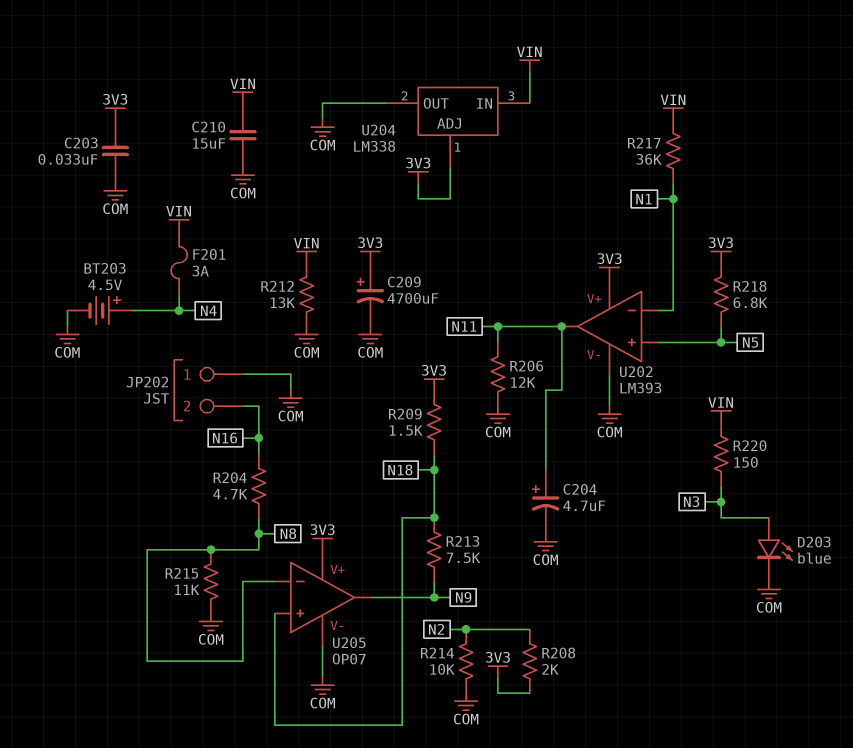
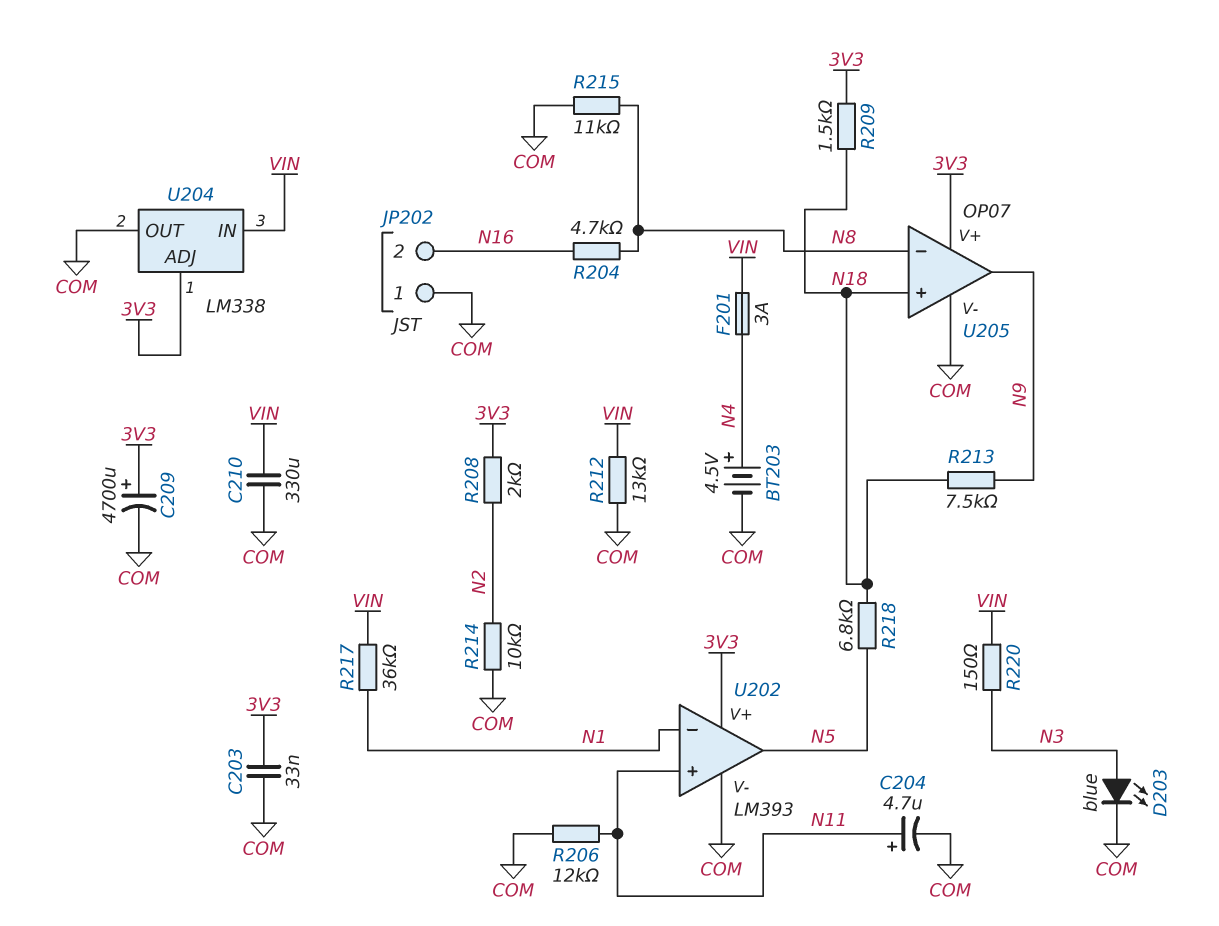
C210: 15uF (COM, VIN) -> 330uF (COM, VIN)
R218: 6.8k (3V3, N5) -> 6.8k (N5, N18)
U202 pin in+: N5 -> N11
U202 pin out: N11 -> N5

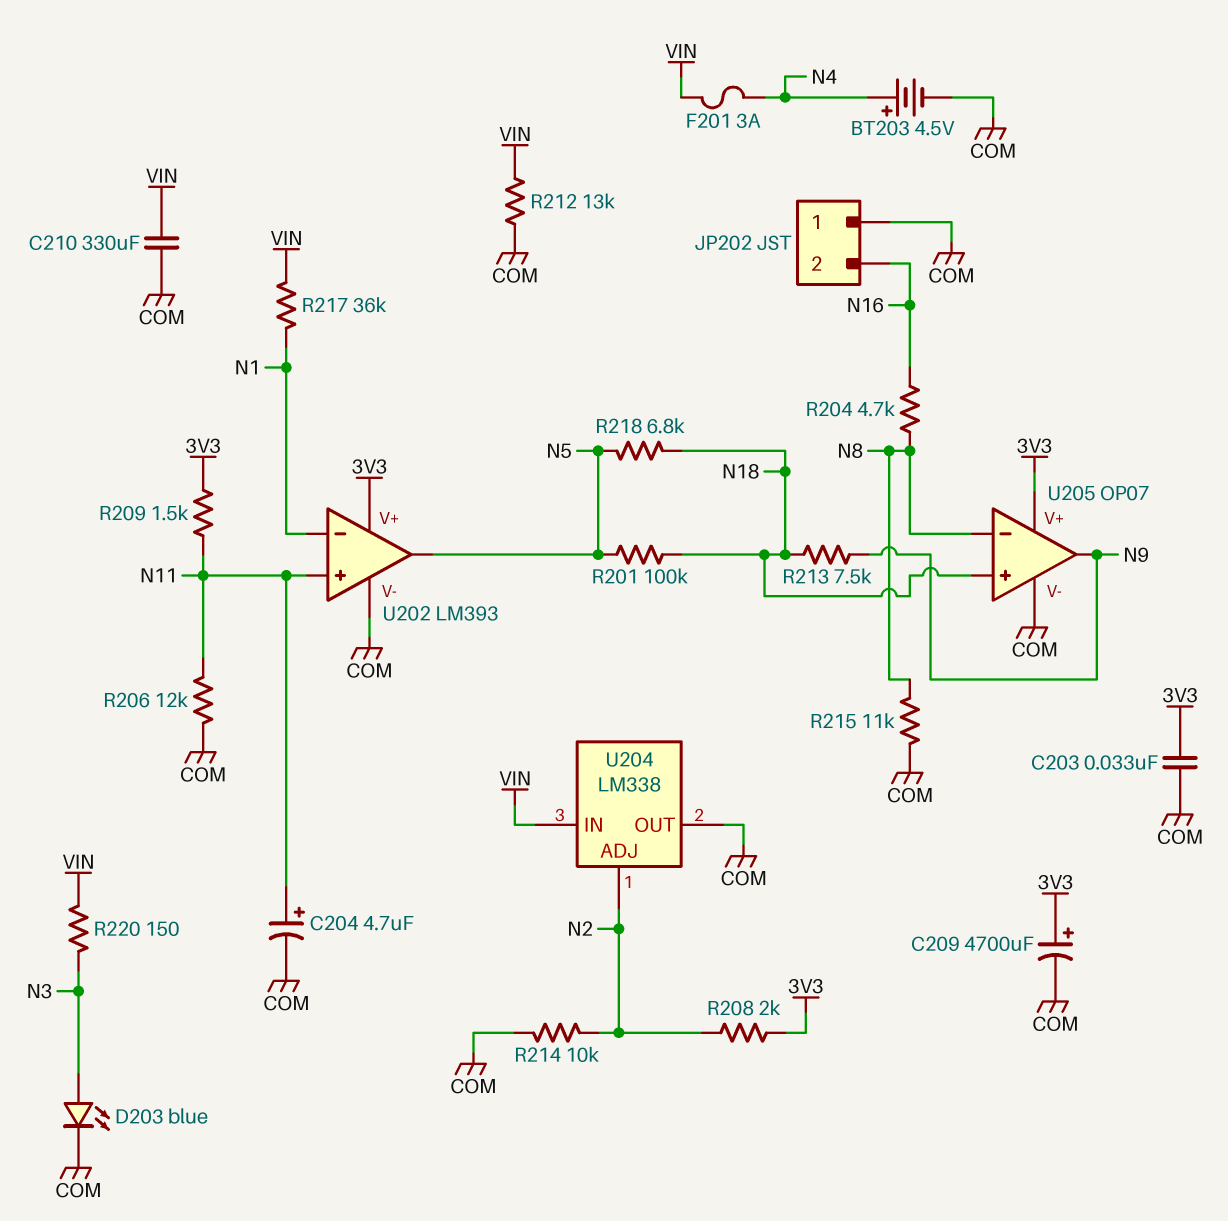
R201: none -> 100k (N5, N18)
R209: 1.5k (3V3, N18) -> 1.5k (3V3, N11)
U204 pin ADJ: 3V3 -> N2

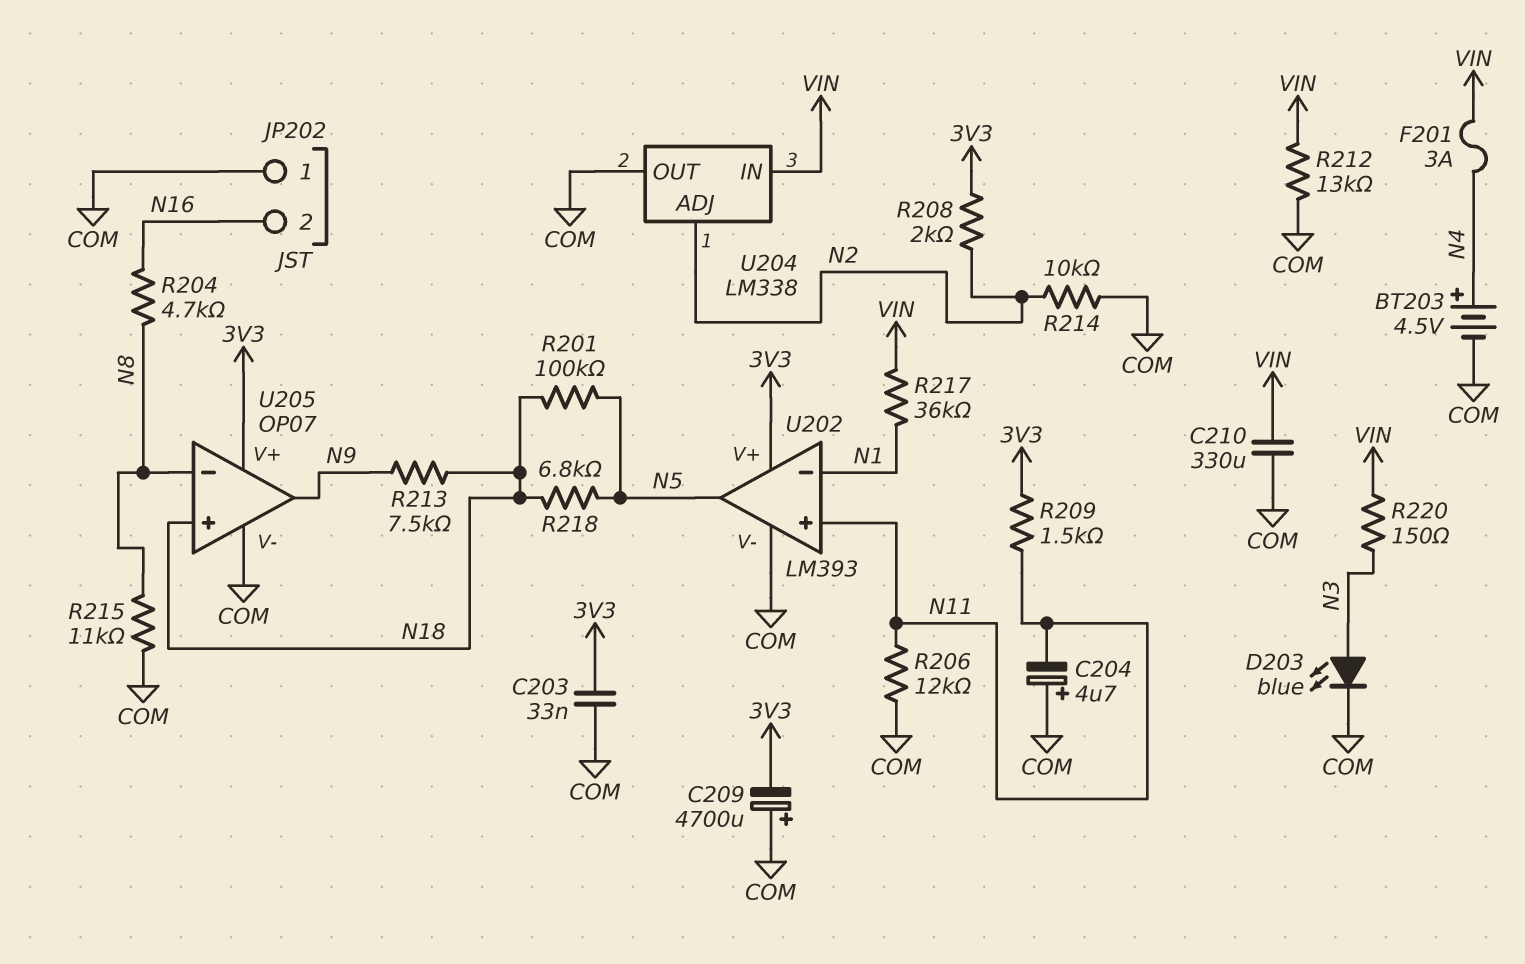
C204: 4.7uF (plus N11, minus COM) -> 4.7uF (plus COM, minus N11)
C209: 4700uF (plus 3V3, minus COM) -> 4700uF (plus COM, minus 3V3)

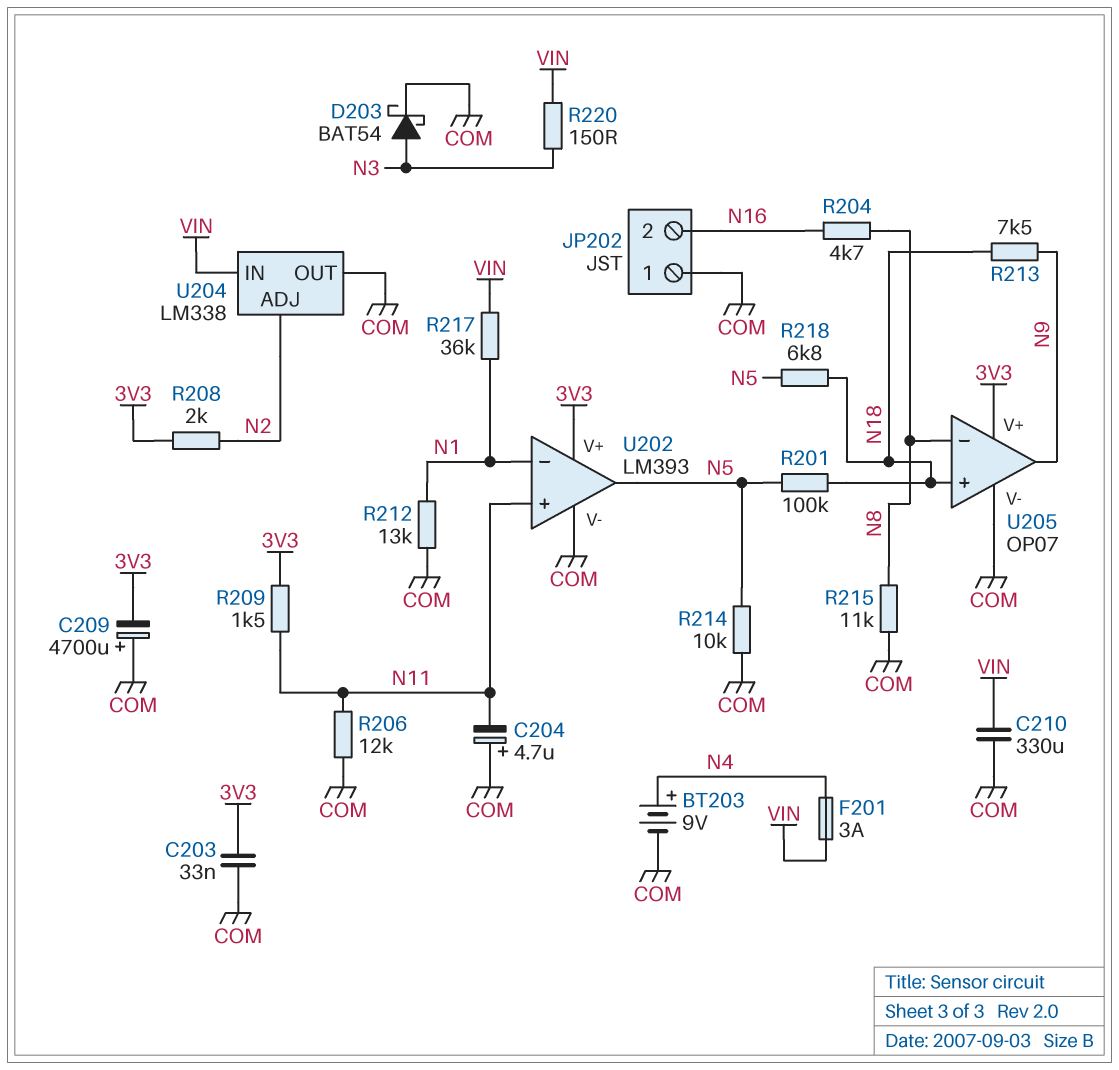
BT203: 4.5V (plus N4, minus COM) -> 9V (plus N4, minus COM)
D203: LED blue (A N3, K COM) -> schottky BAT54 (A N3, K COM)
R212: 13k (COM, VIN) -> 13k (COM, N1)
R214: 10k (COM, N2) -> 10k (COM, N5)

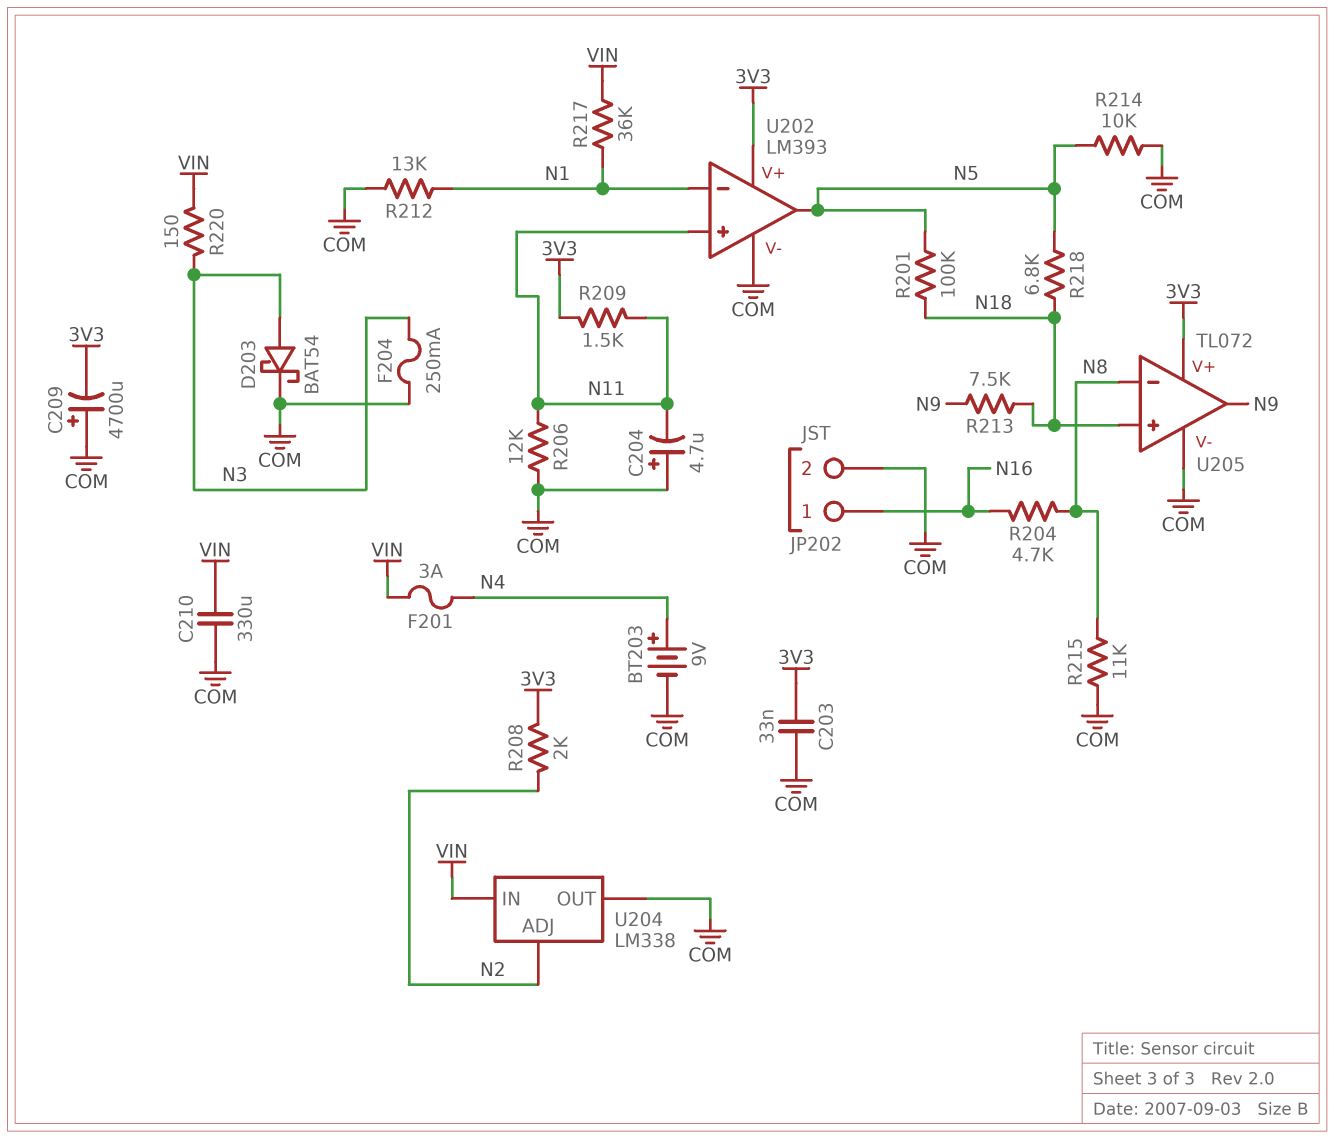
F204: none -> 250mA (COM, N3)
JP202 pin 1: COM -> N16
JP202 pin 2: N16 -> COM
U205: OP07 -> TL072

